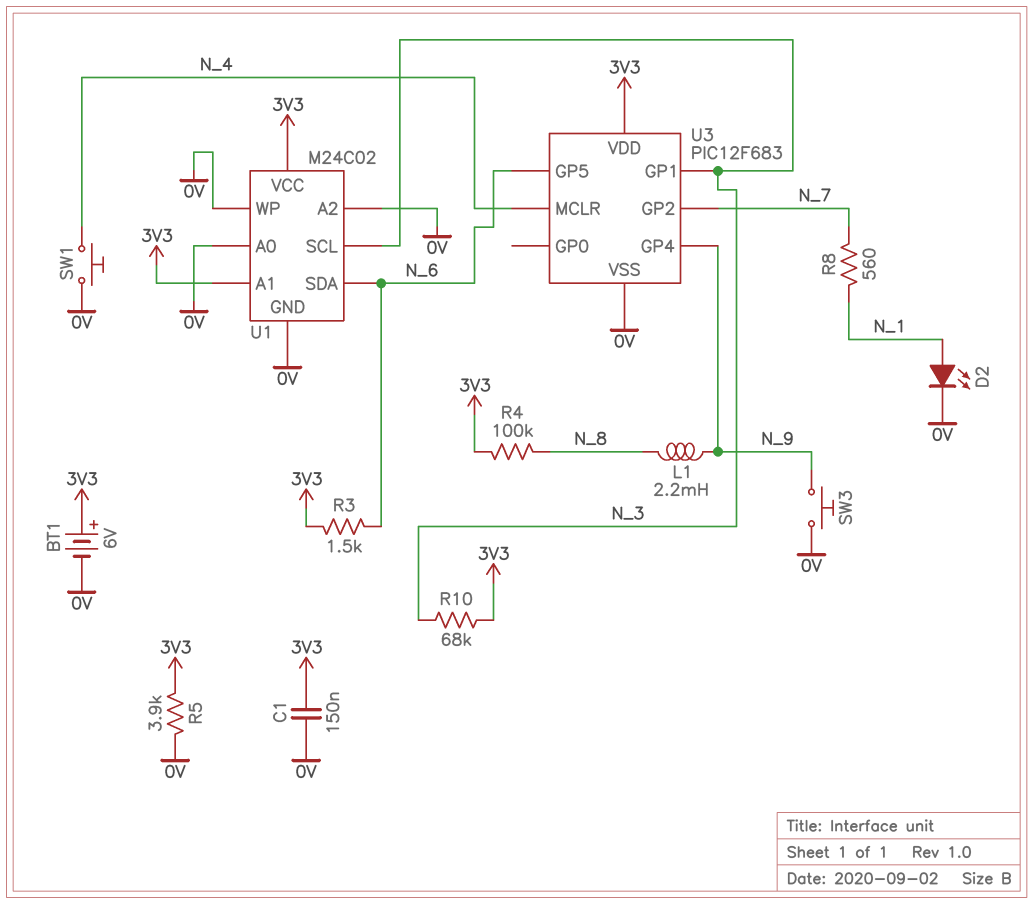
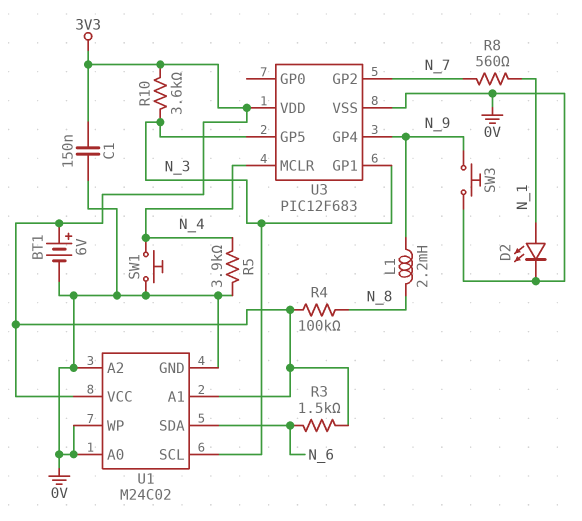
R5: 3.9k (0V, 3V3) -> 3.9k (0V, N_4)
R10: 68k (3V3, N_3) -> 3.6k (3V3, N_3)
U3 pin GP5: N_6 -> N_3

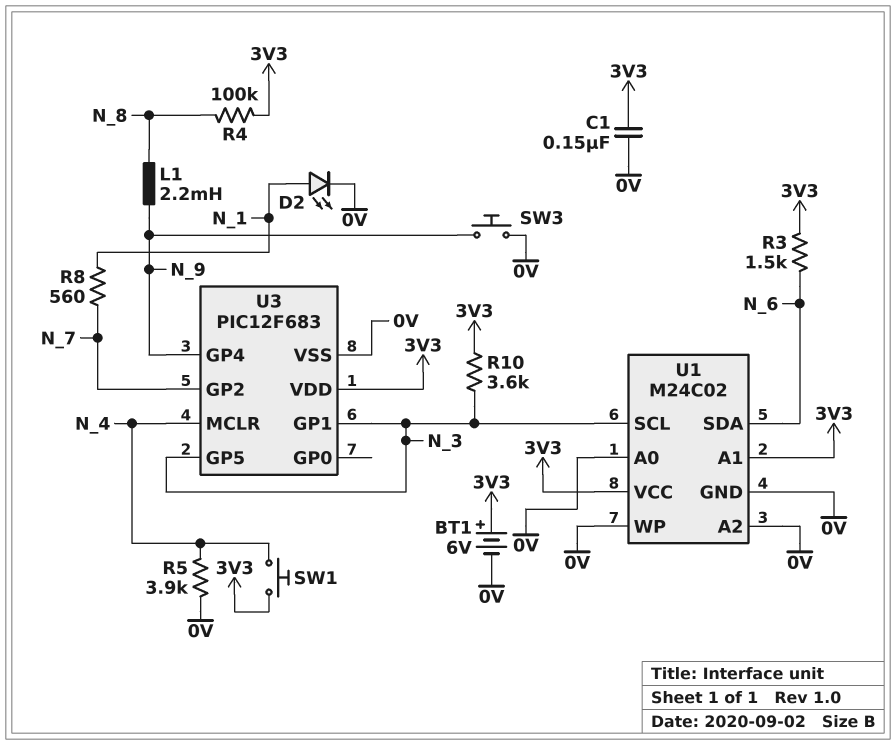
SW1: button (0V, N_4) -> button (3V3, N_4)

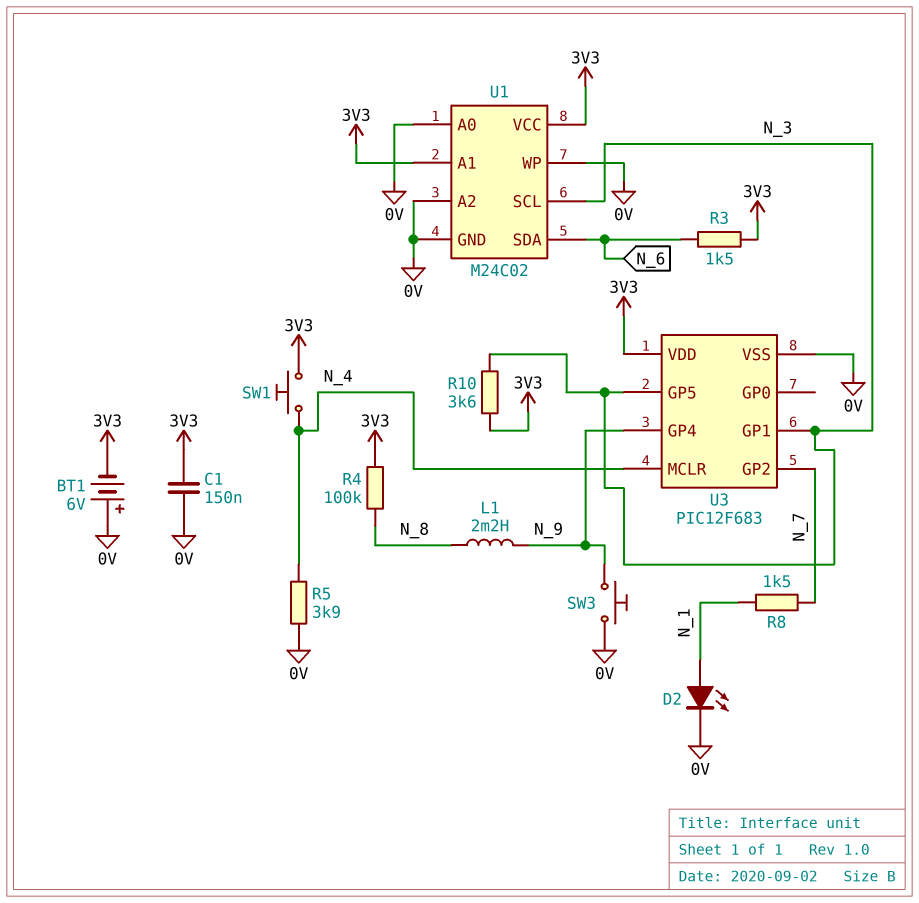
BT1: 6V (plus 3V3, minus 0V) -> 6V (plus 0V, minus 3V3)
R8: 560 (N_1, N_7) -> 1.5k (N_1, N_7)

